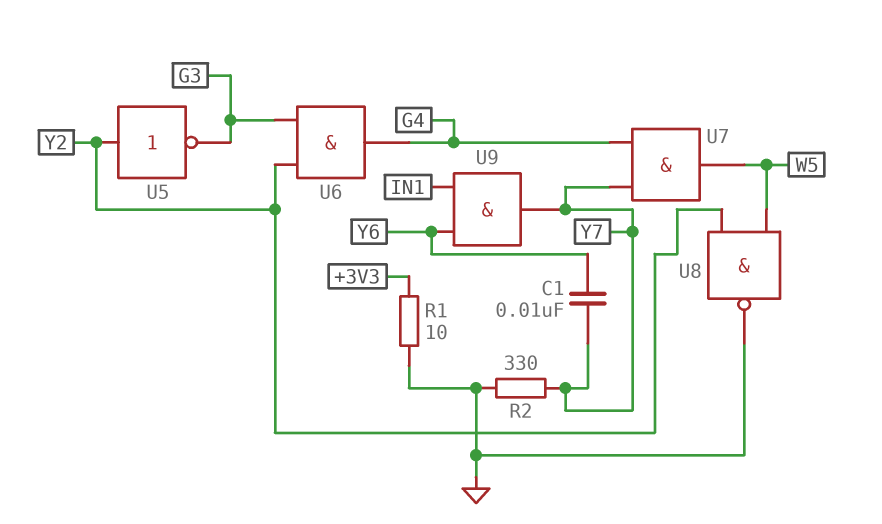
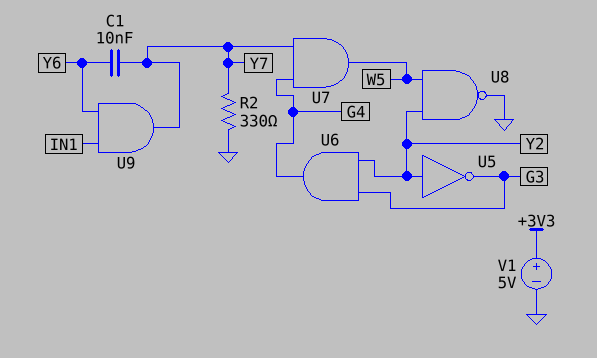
R1: 10 (+3V3, GND) -> none
V1: none -> 5V (plus +3V3, minus GND)

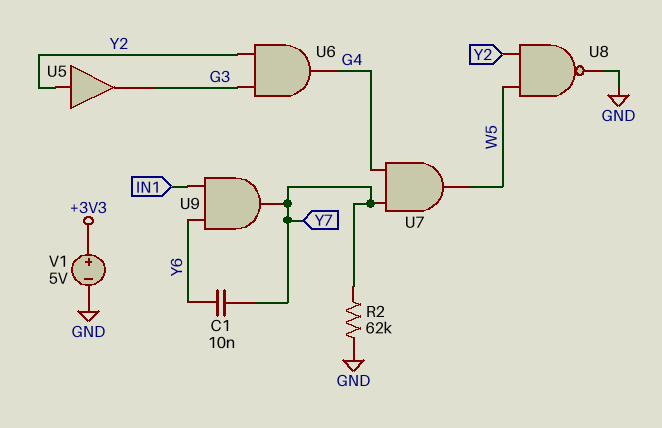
R2: 330 (GND, Y7) -> 62k (GND, Y7)
U5: NOT (in Y2, out G3) -> buffer (in Y2, out G3)

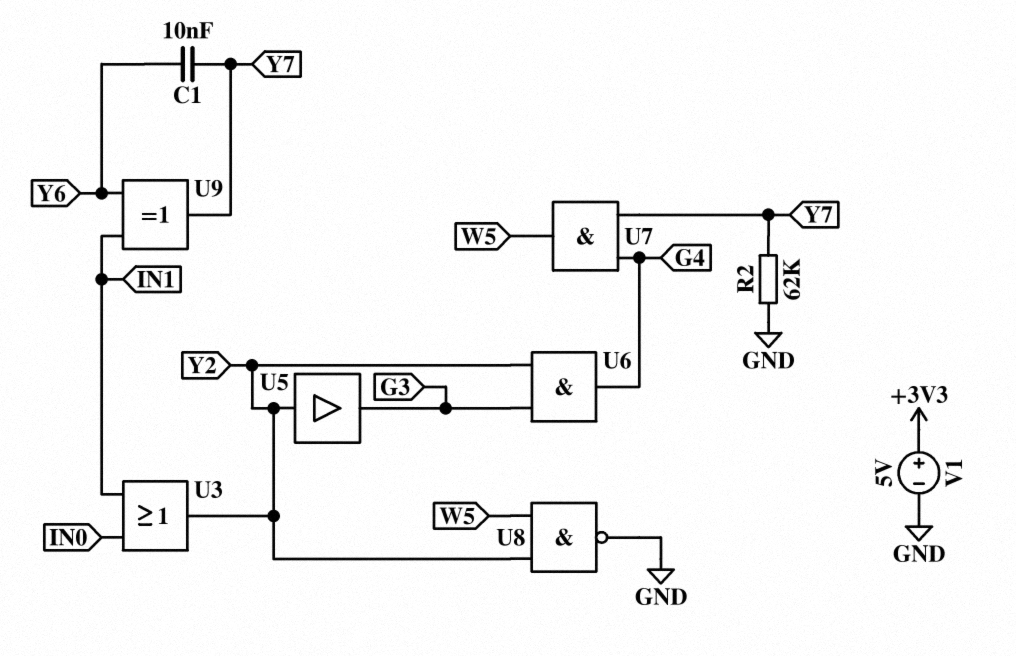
U3: none -> OR (in IN0, in IN1, out Y2)
U9: AND (in IN1, in Y6, out Y7) -> XOR (in IN1, in Y6, out Y7)

